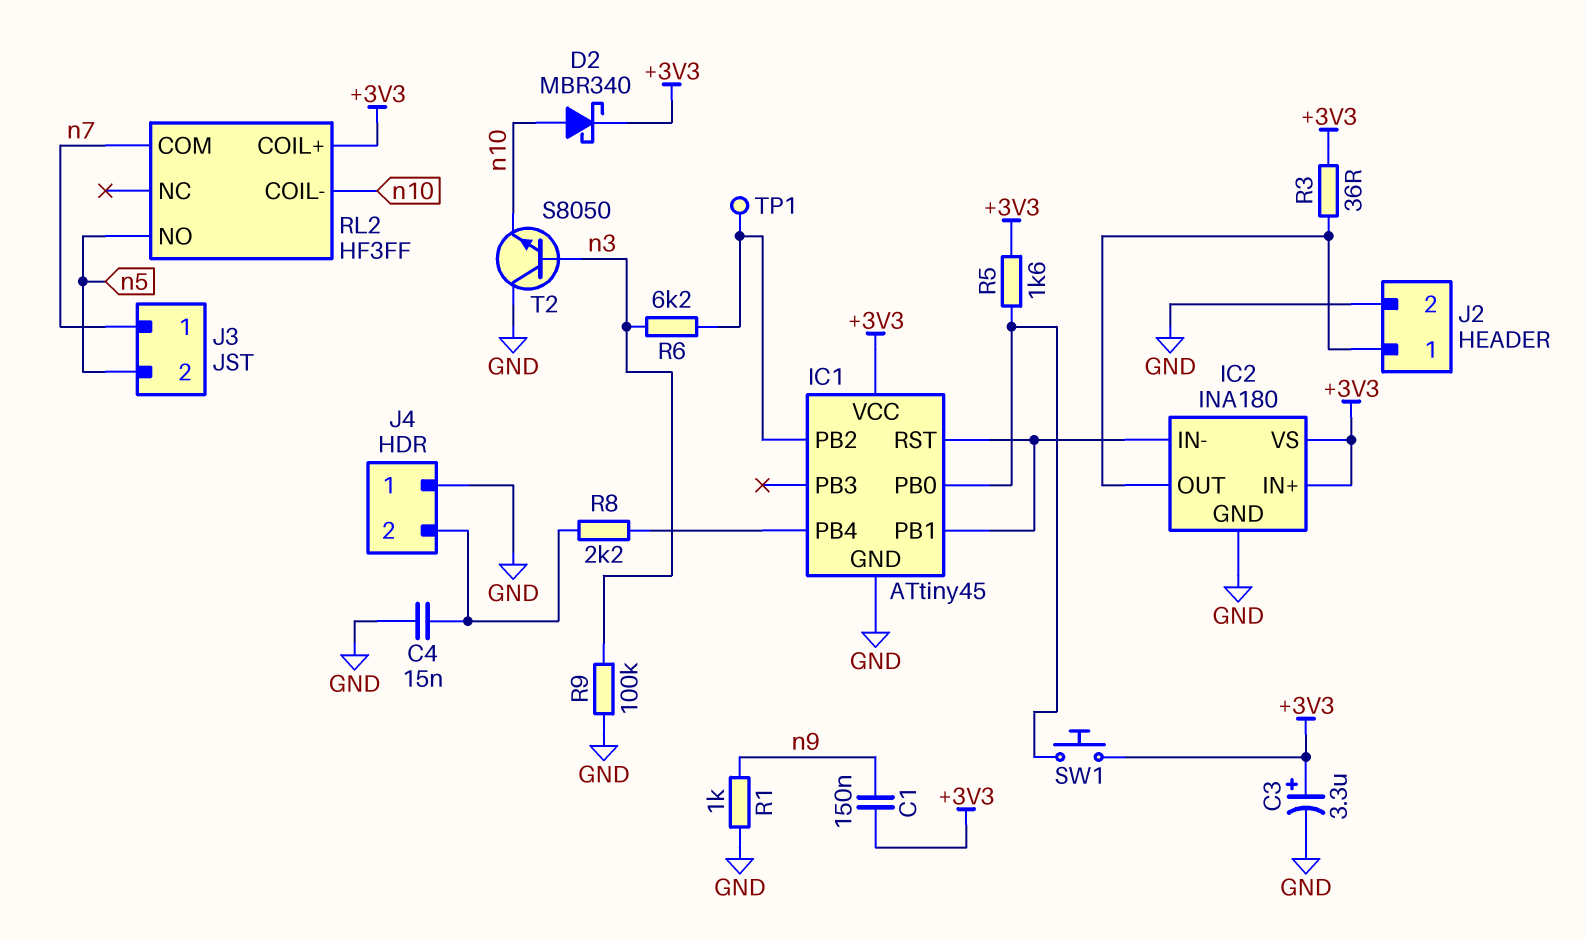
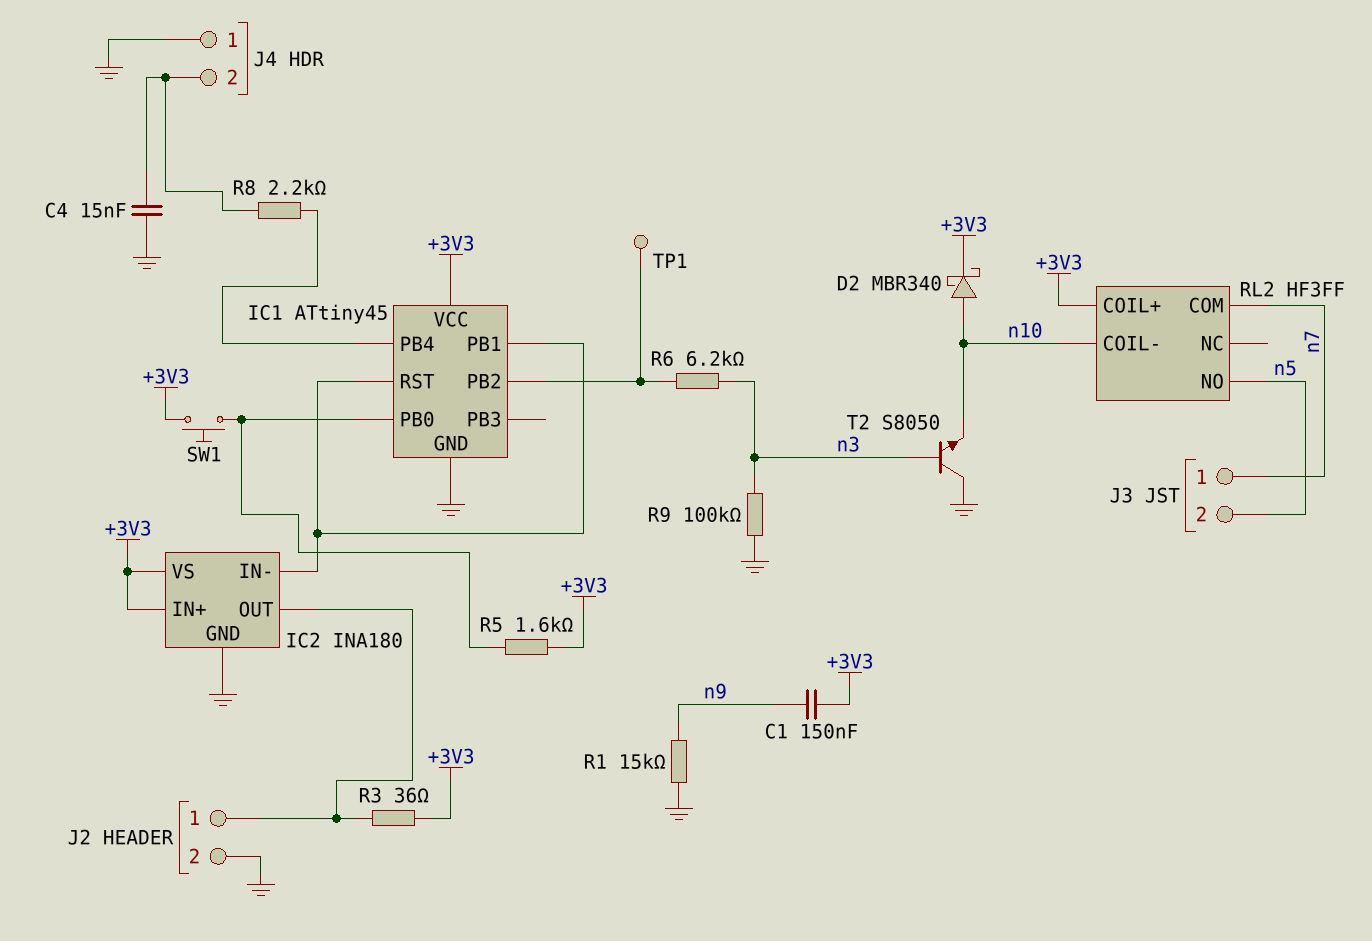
C3: 3.3uF (plus +3V3, minus GND) -> none
R1: 1k (GND, n9) -> 15k (GND, n9)

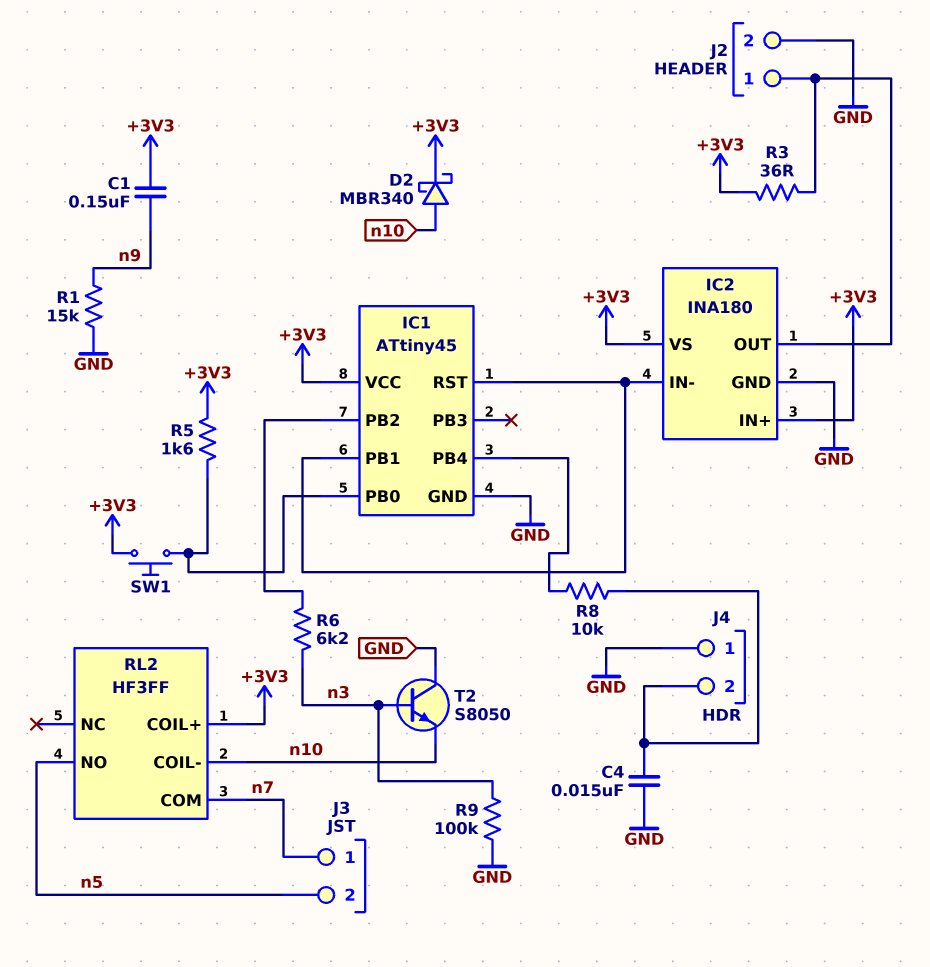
R8: 2.2k (IC1/PB4, J4/2) -> 10k (IC1/PB4, J4/2)
TP1: test point (IC1/PB2) -> none

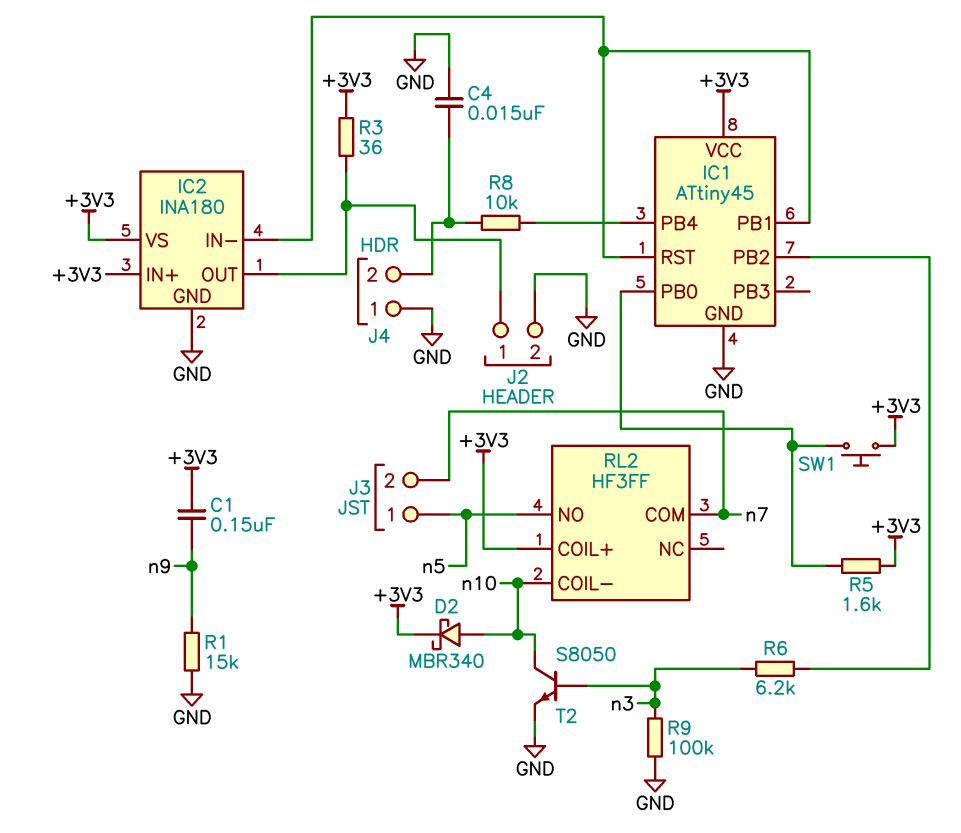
J3 pin 1: n7 -> n5
J3 pin 2: n5 -> n7
T2: NPN S8050 (B n3, C GND, E n10) -> NPN S8050 (B n3, C n10, E GND)

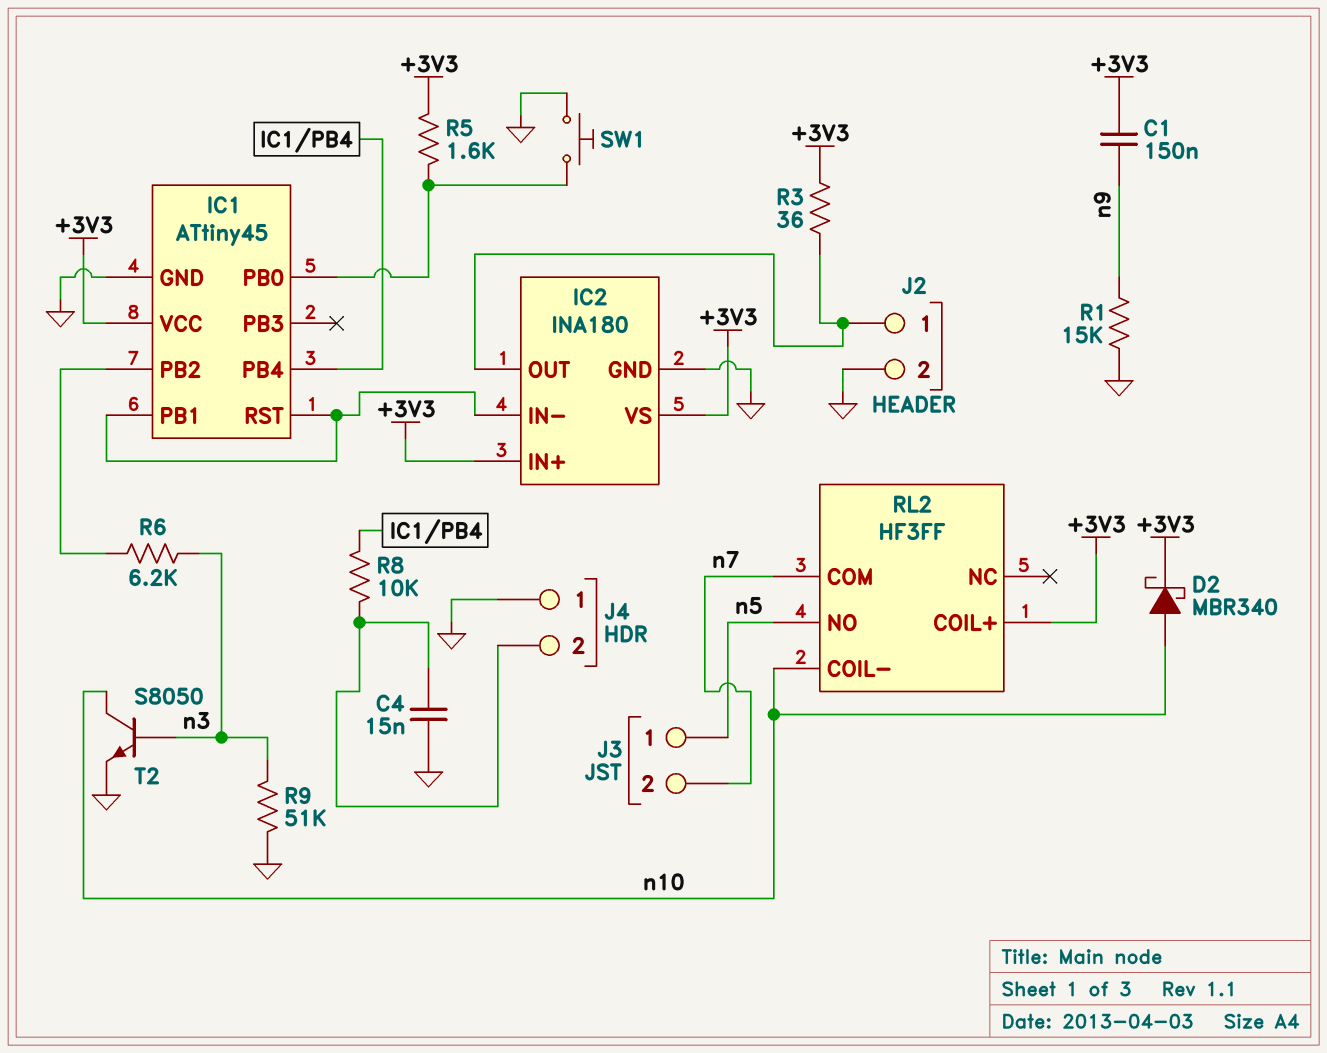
R9: 100k (GND, n3) -> 51k (GND, n3)
SW1: button (+3V3, IC1/PB0) -> button (GND, IC1/PB0)

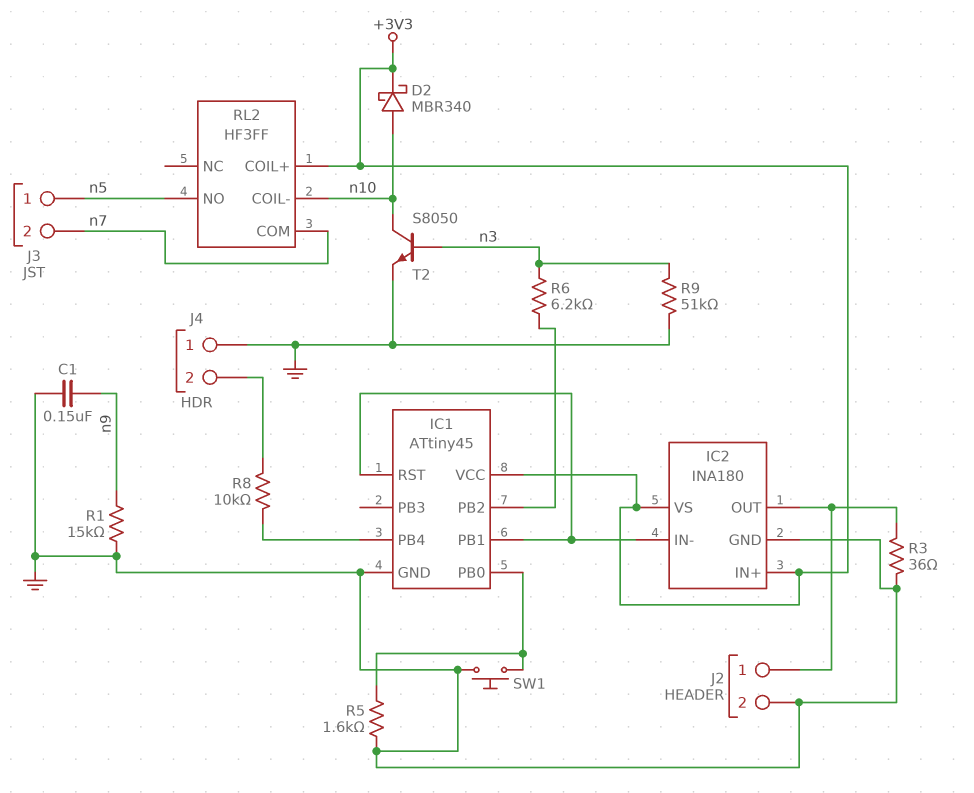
C1: 150nF (+3V3, n9) -> 150nF (GND, n9)
C4: 15nF (GND, J4/2) -> none
R3: 36 (+3V3, IC2/OUT) -> 36 (GND, IC2/OUT)
R5: 1.6k (+3V3, IC1/PB0) -> 1.6k (GND, IC1/PB0)

